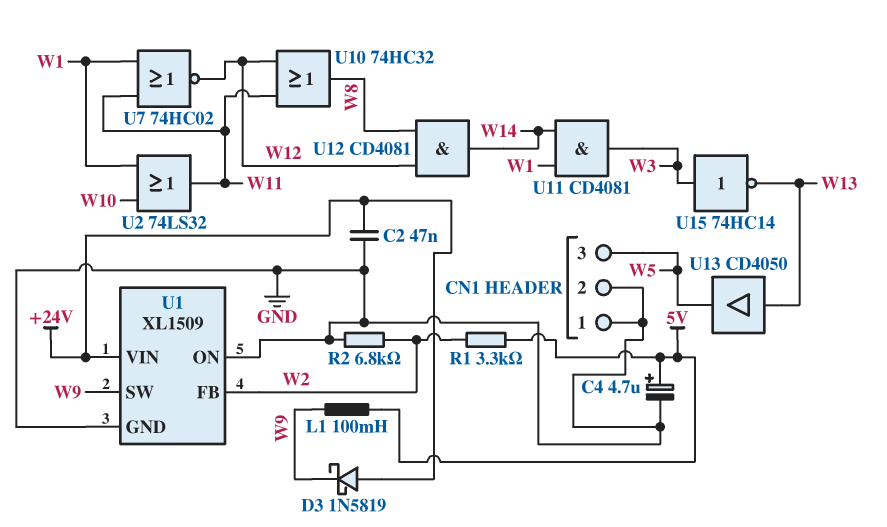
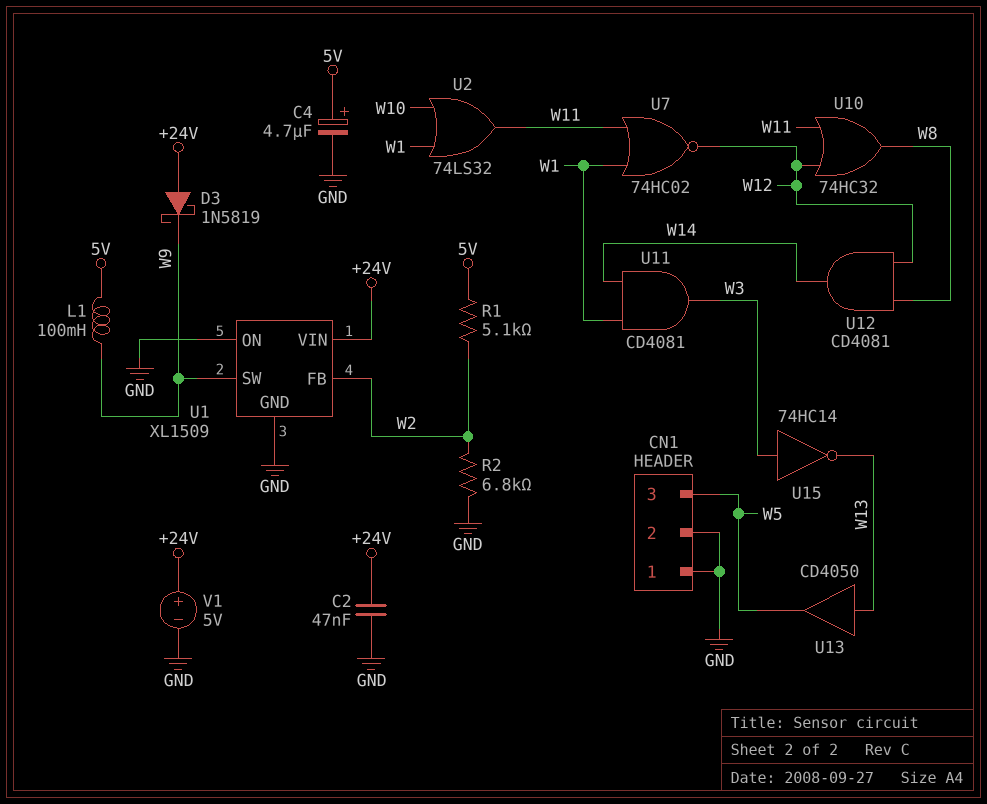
R1: 3.3k (5V, W2) -> 5.1k (5V, W2)
V1: none -> 5V (plus +24V, minus GND)

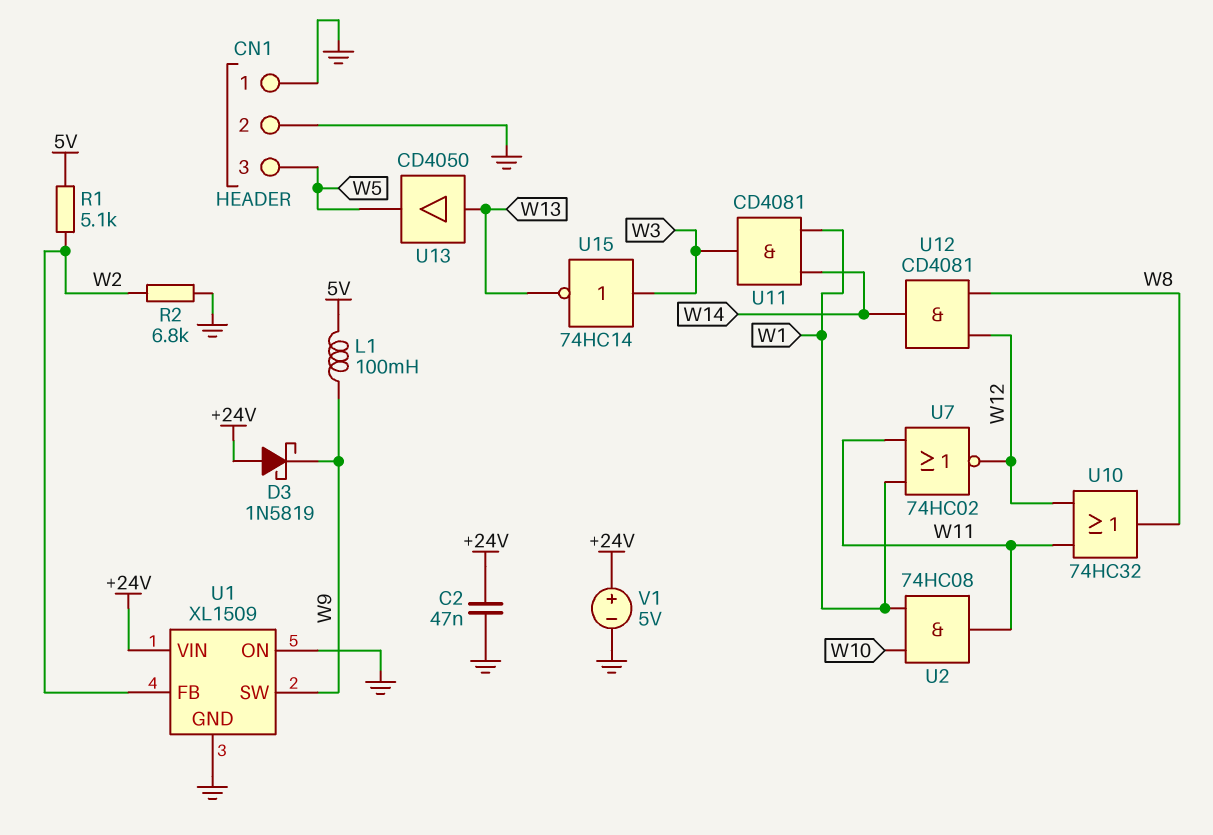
C4: 4.7uF (plus 5V, minus GND) -> none
U2: OR 74LS32 (in W1, in W10, out W11) -> AND 74HC08 (in W1, in W10, out W11)

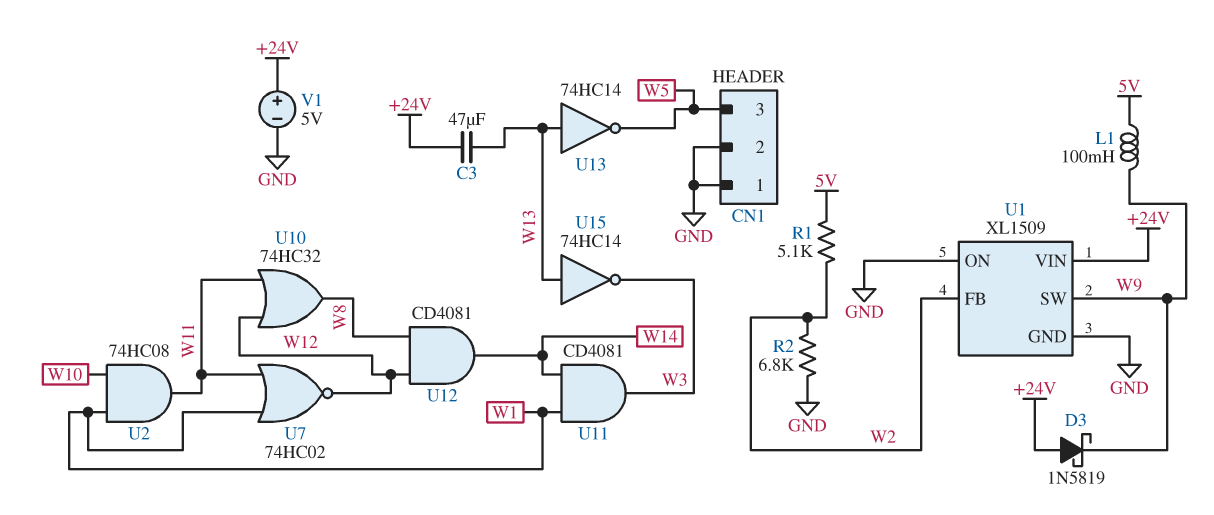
C2: 47nF (+24V, GND) -> none
C3: none -> 47uF (+24V, W13)
U13: buffer CD4050 (in W13, out W5) -> NOT 74HC14 (in W13, out W5)
U15: NOT 74HC14 (in W3, out W13) -> NOT 74HC14 (in W13, out W3)

